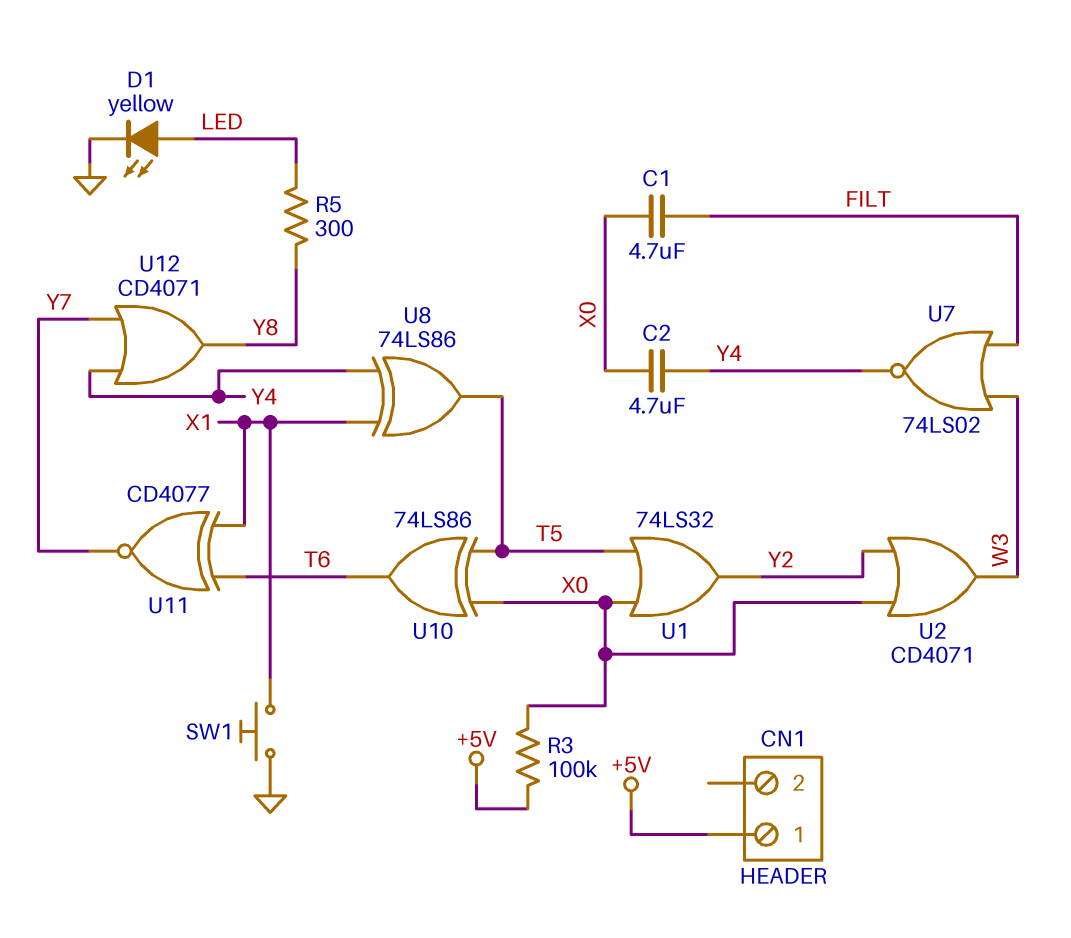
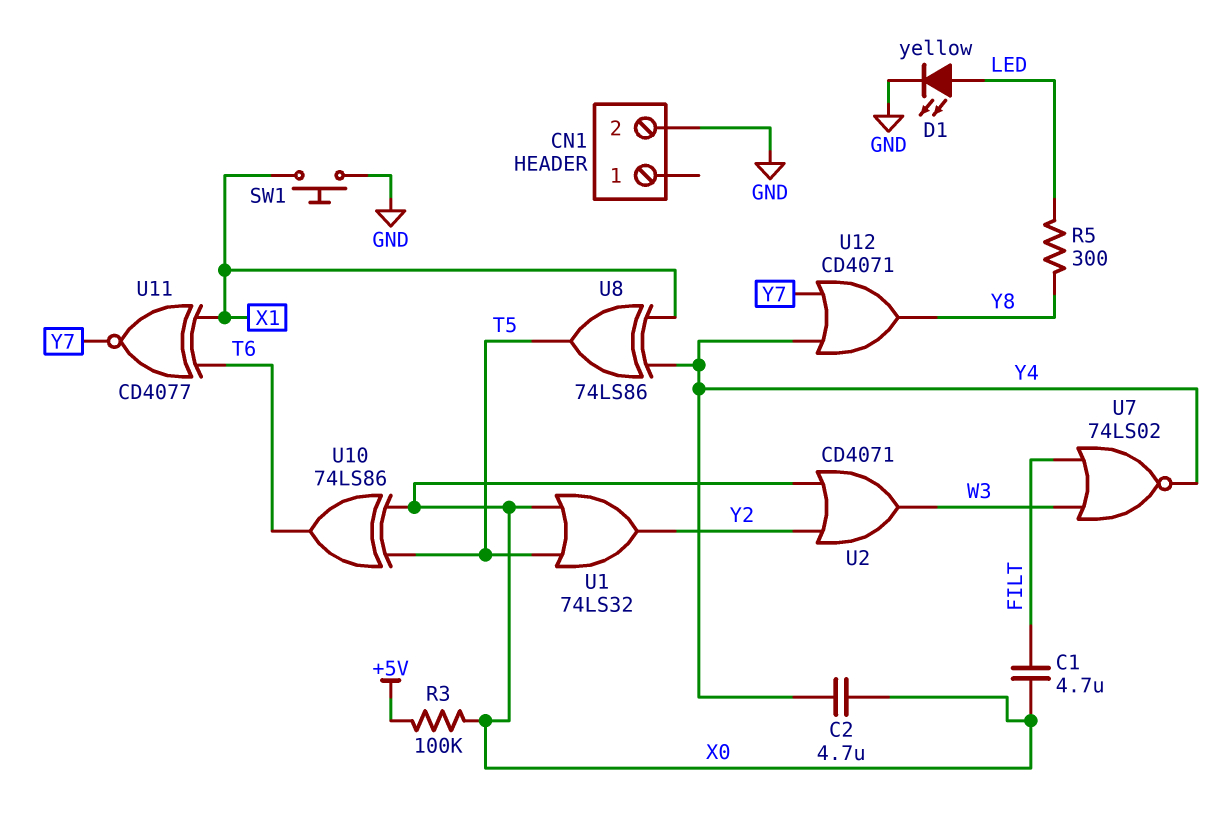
CN1 pin 1: +5V -> none
CN1 pin 2: none -> GND

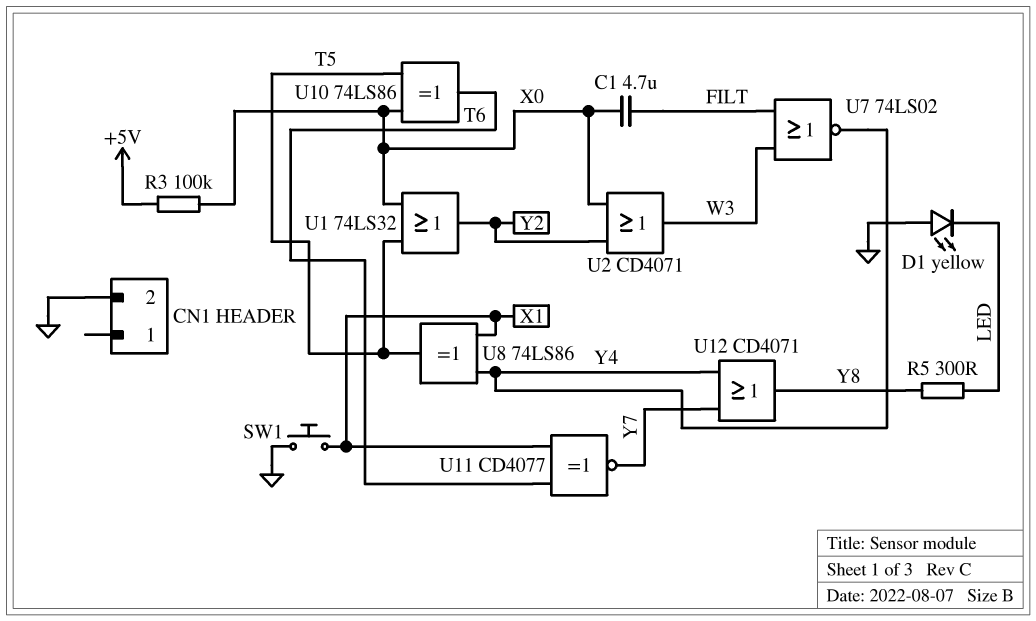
C2: 4.7uF (X0, Y4) -> none
D1: LED yellow (A LED, K GND) -> LED yellow (A GND, K LED)

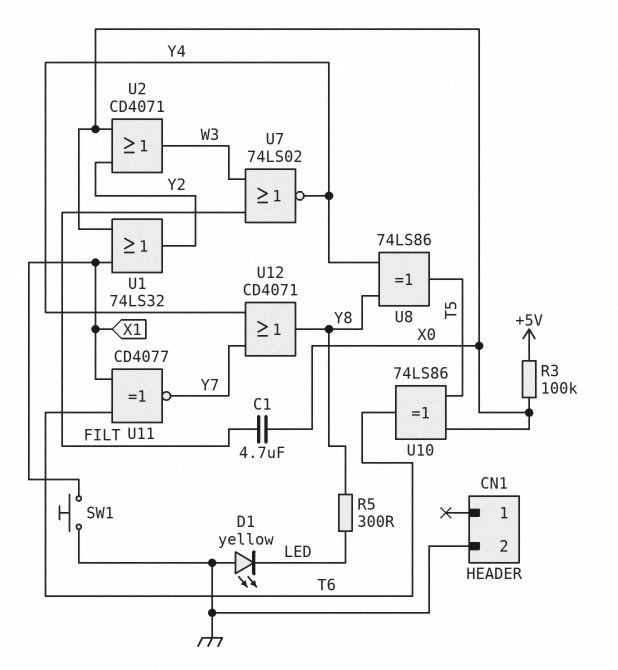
U1: OR 74LS32 (in T5, in X0, out Y2) -> OR 74LS32 (in X0, in X1, out Y2)
U8: XOR 74LS86 (in X1, in Y4, out T5) -> XOR 74LS86 (in Y4, in Y8, out T5)

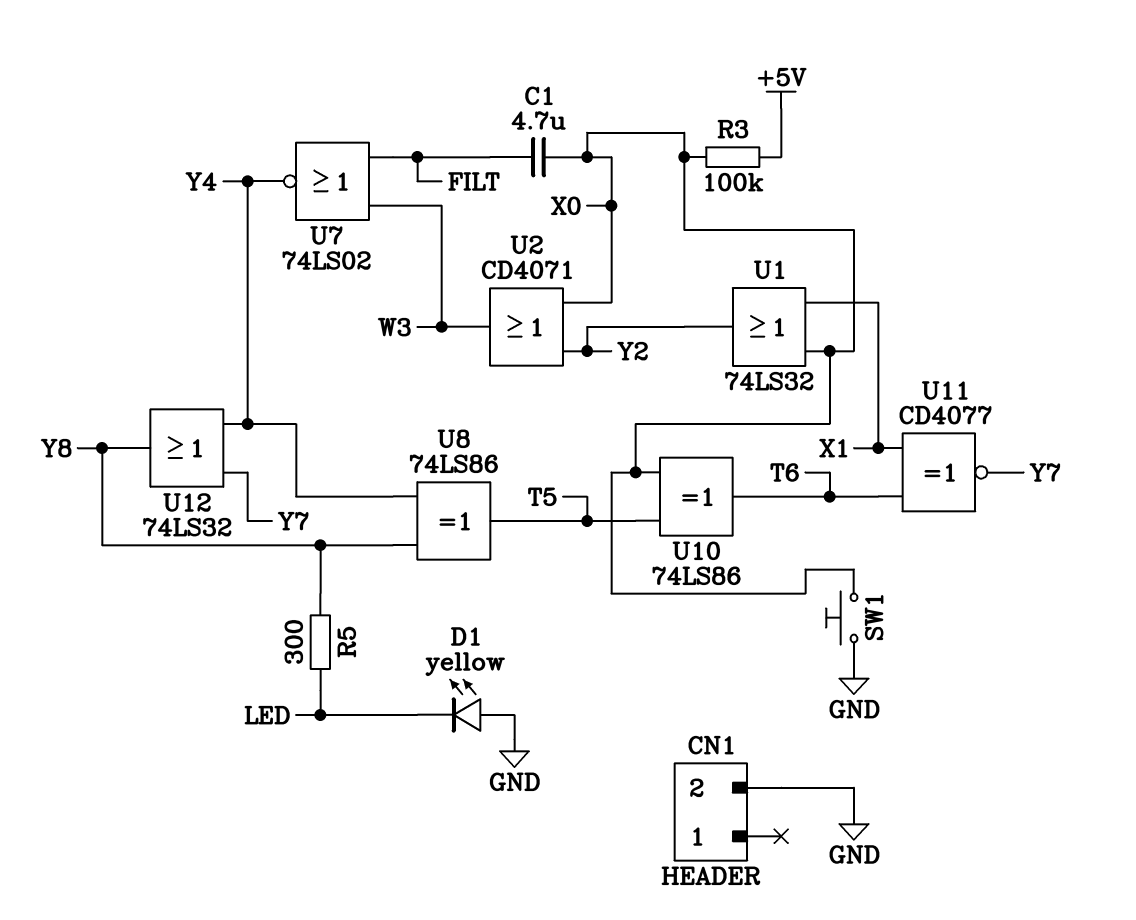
SW1: button (GND, X1) -> button (GND, X0)
U12: OR CD4071 (in Y4, in Y7, out Y8) -> OR 74LS32 (in Y4, in Y7, out Y8)

